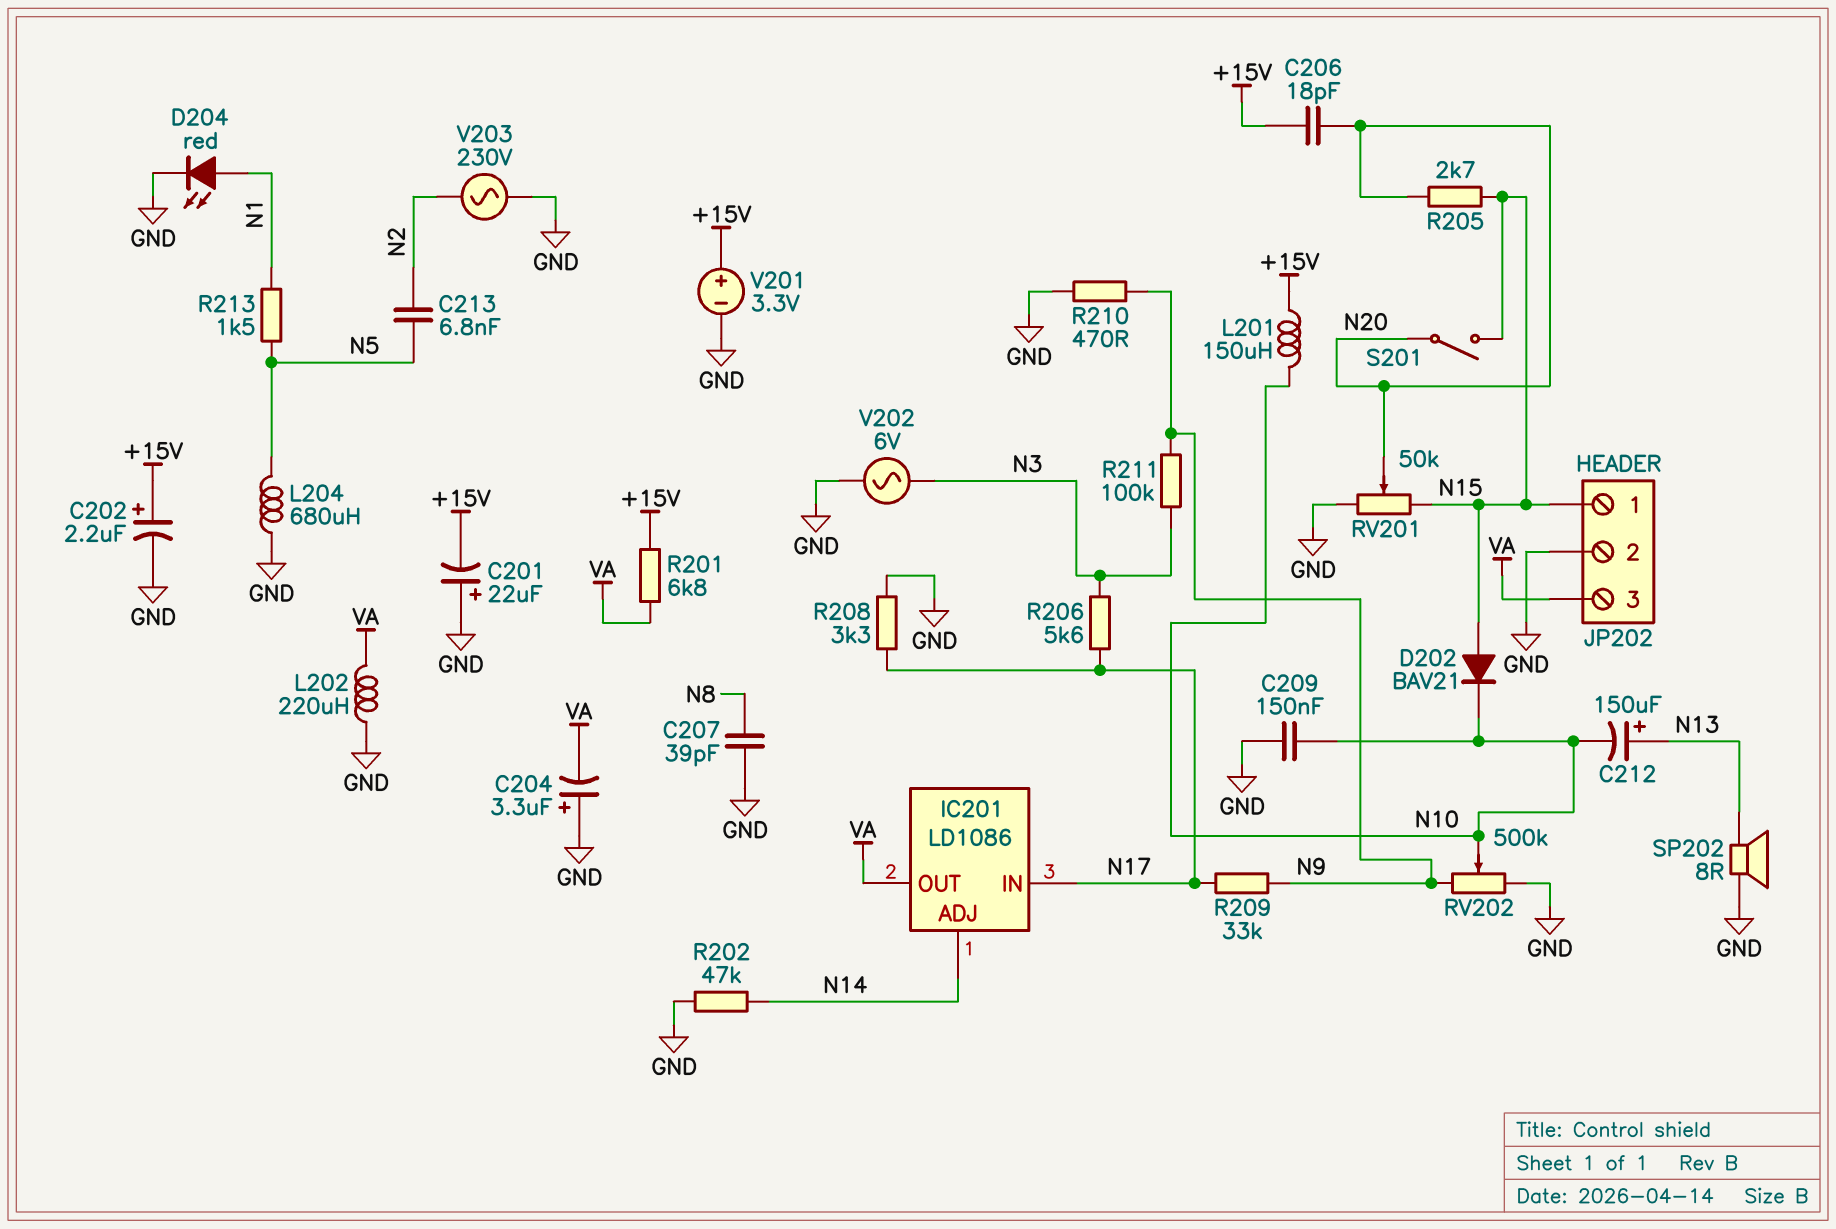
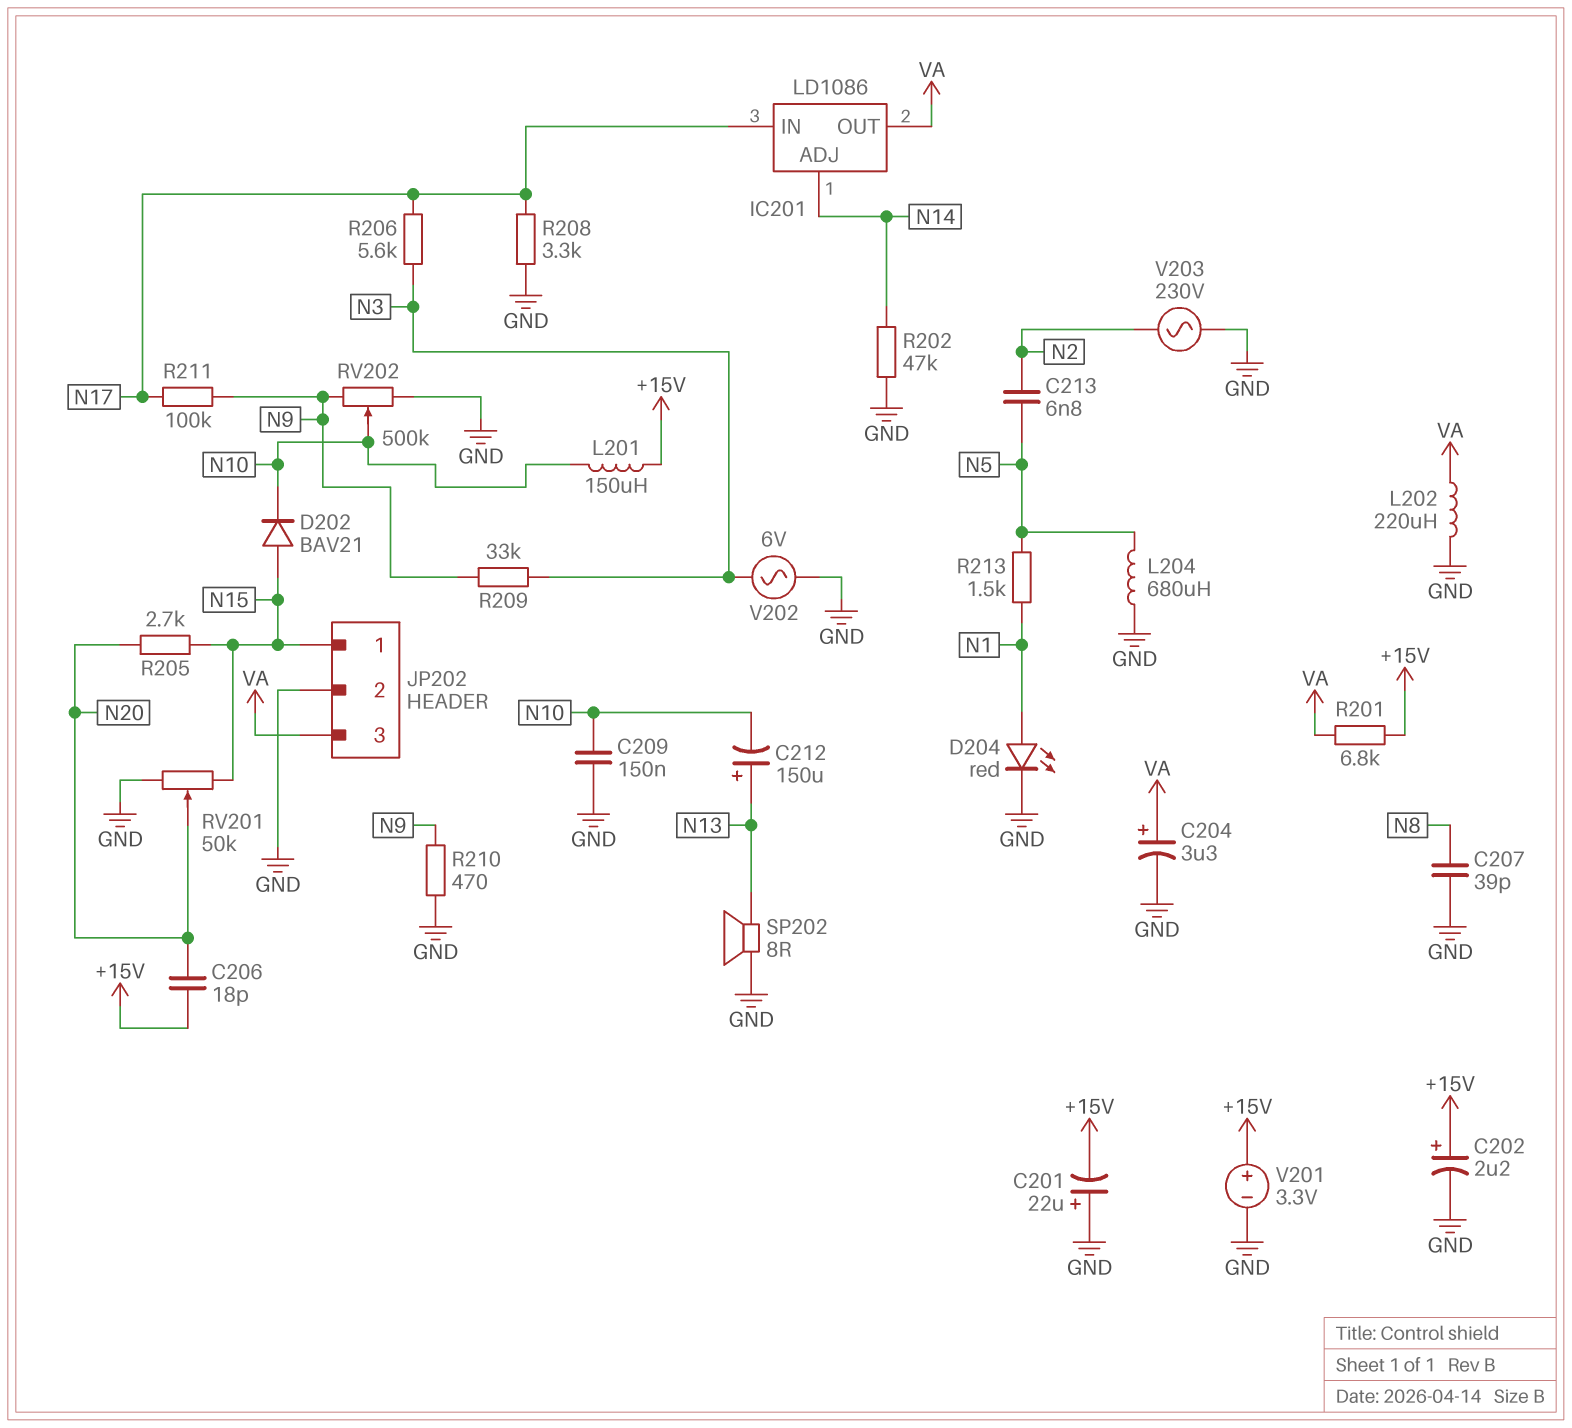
C204: 3.3uF (plus GND, minus VA) -> 3.3uF (plus VA, minus GND)
R209: 33k (N9, N17) -> 33k (N3, N9)
R211: 100k (N3, N9) -> 100k (N9, N17)
S201: switch (N15, N20) -> none

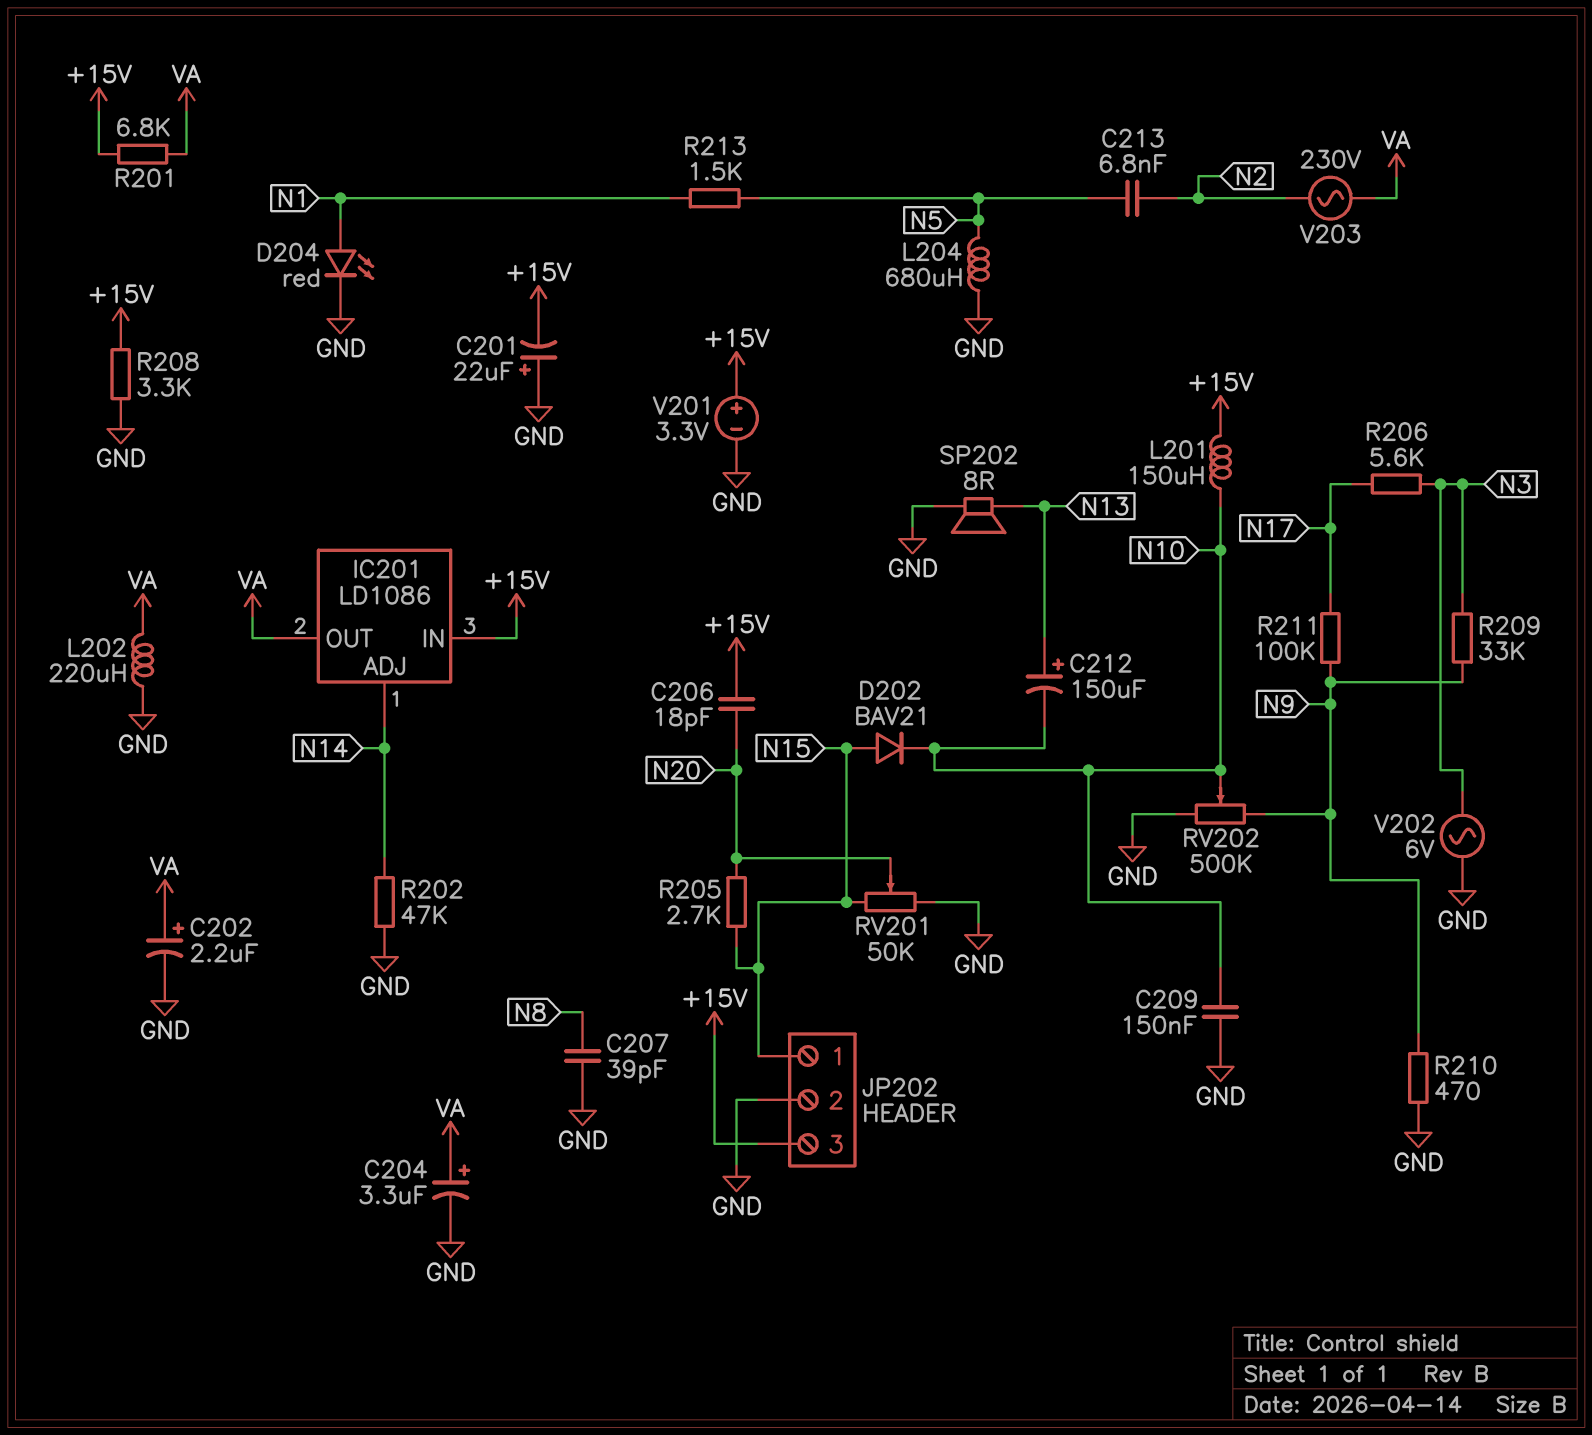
C202: 2.2uF (plus +15V, minus GND) -> 2.2uF (plus VA, minus GND)
IC201 pin IN: N17 -> +15V
JP202 pin 3: VA -> +15V
R208: 3.3k (GND, N17) -> 3.3k (+15V, GND)
V203: AC 230V (GND, N2) -> AC 230V (N2, VA)

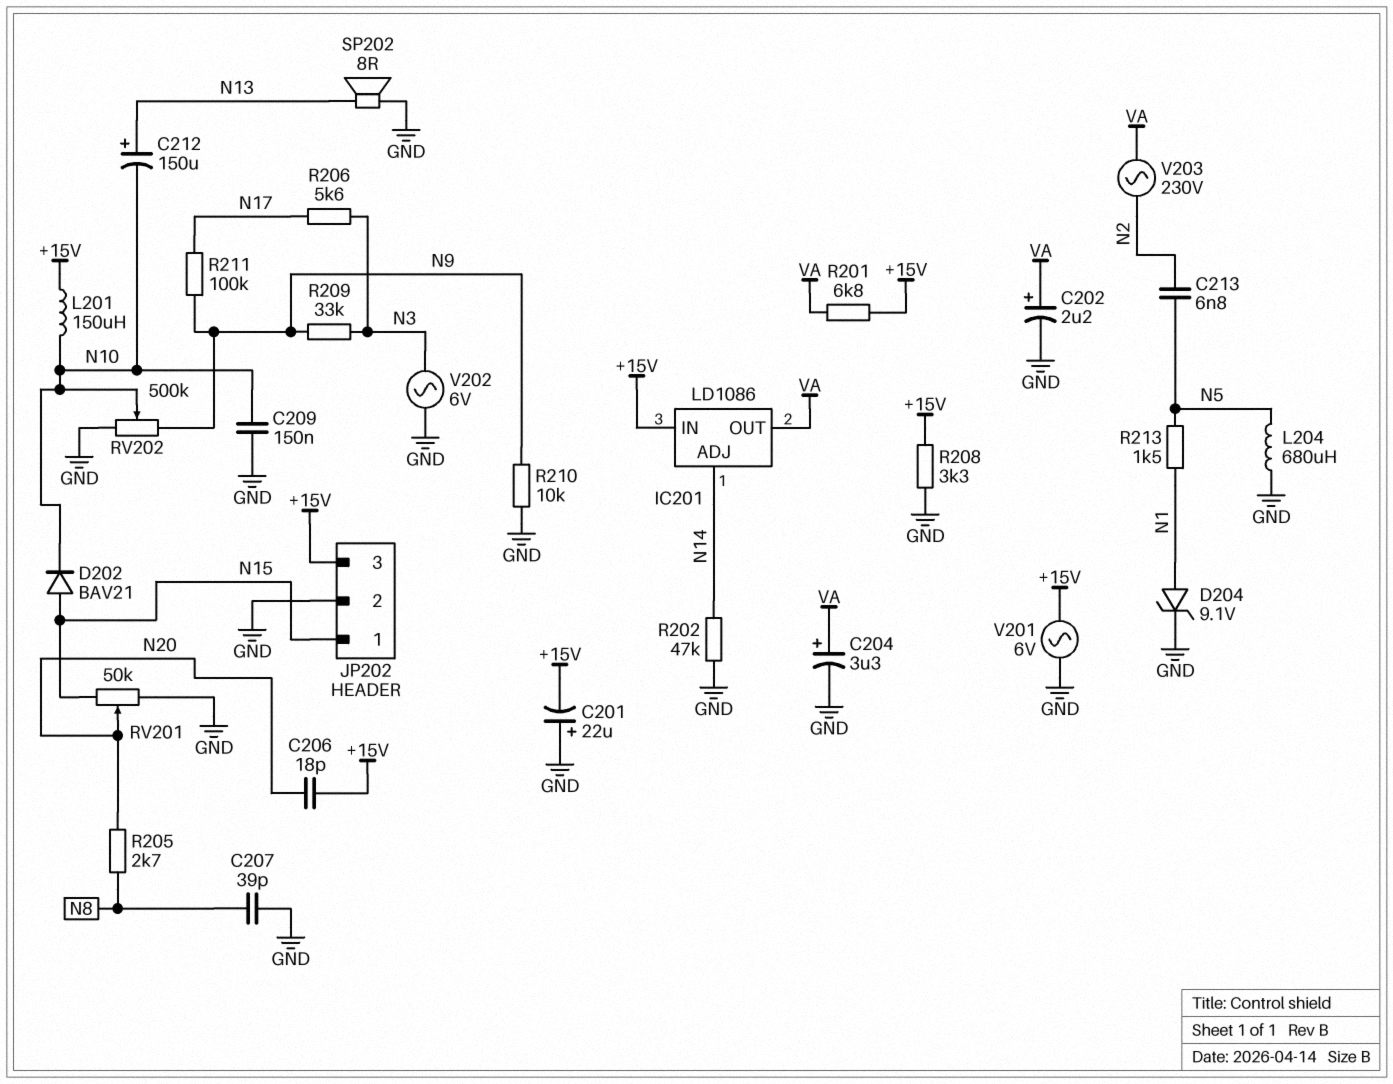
D204: LED red (A N1, K GND) -> zener 9.1V (A N1, K GND)
L202: 220uH (GND, VA) -> none
R205: 2.7k (N15, N20) -> 2.7k (N8, N20)
R210: 470 (GND, N9) -> 10k (GND, N9)
V201: 3.3V (plus +15V, minus GND) -> AC 6V (+15V, GND)

